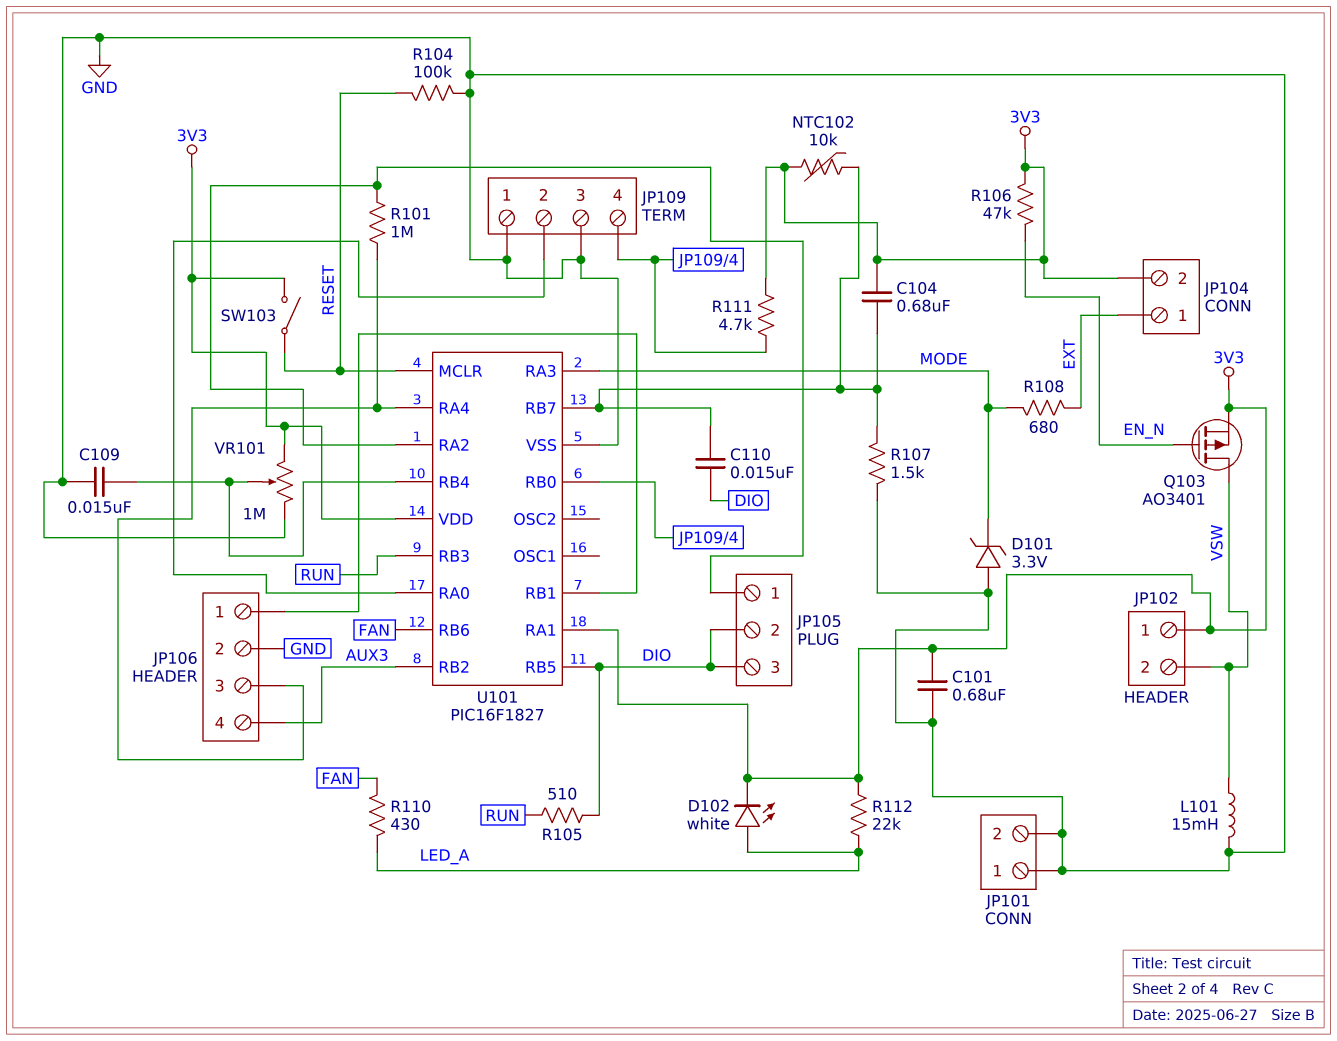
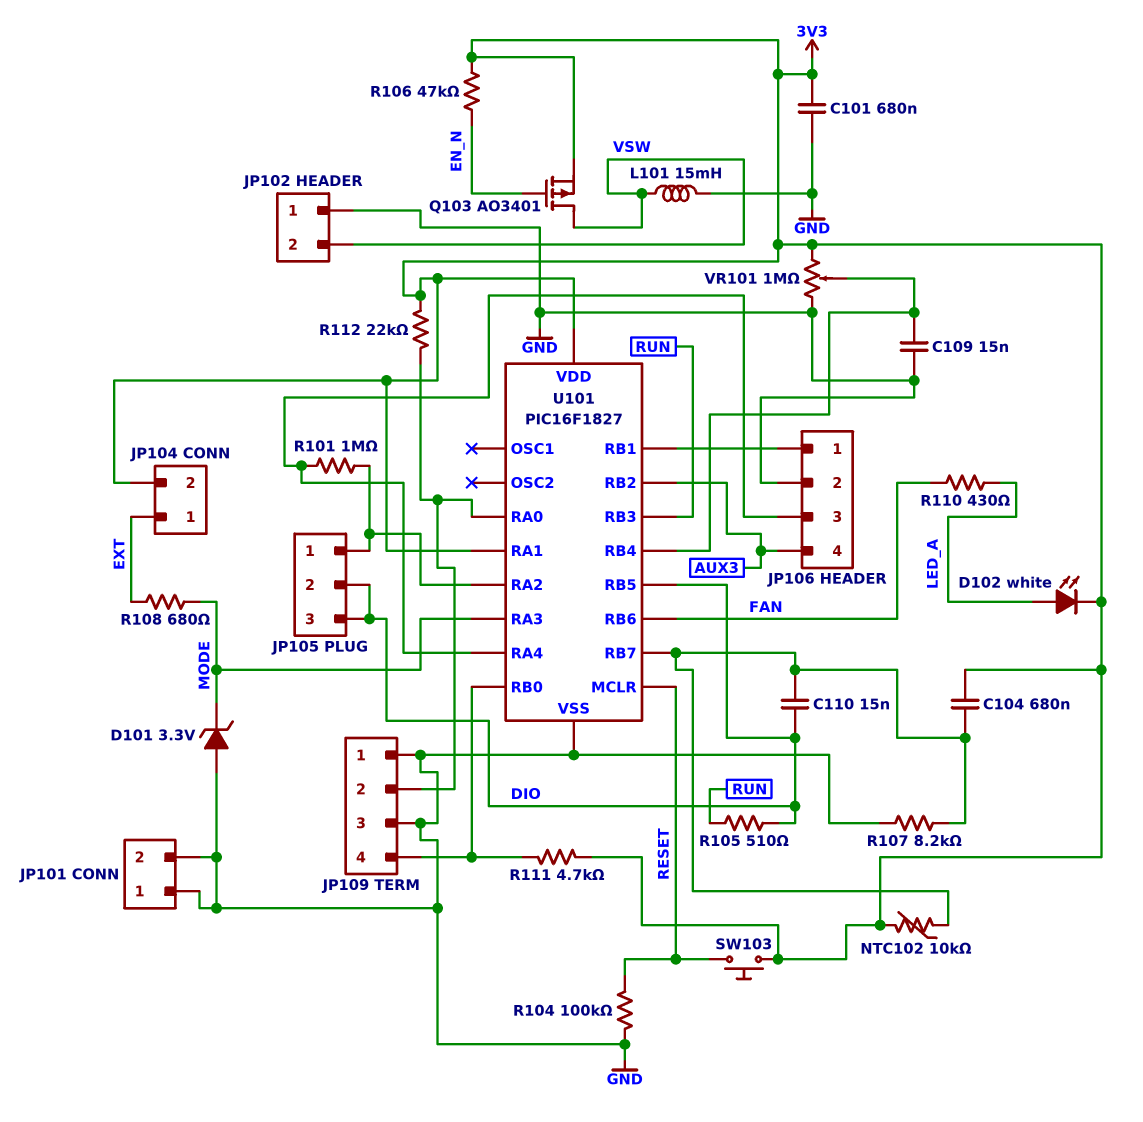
JP102 pin 1: 3V3 -> GND
R107: 1.5k (GND, U101/RB7) -> 8.2k (GND, U101/RB7)
R112: 22k (3V3, LED_A) -> 22k (3V3, JP109/2)
SW103: switch (3V3, RESET) -> button (3V3, RESET)

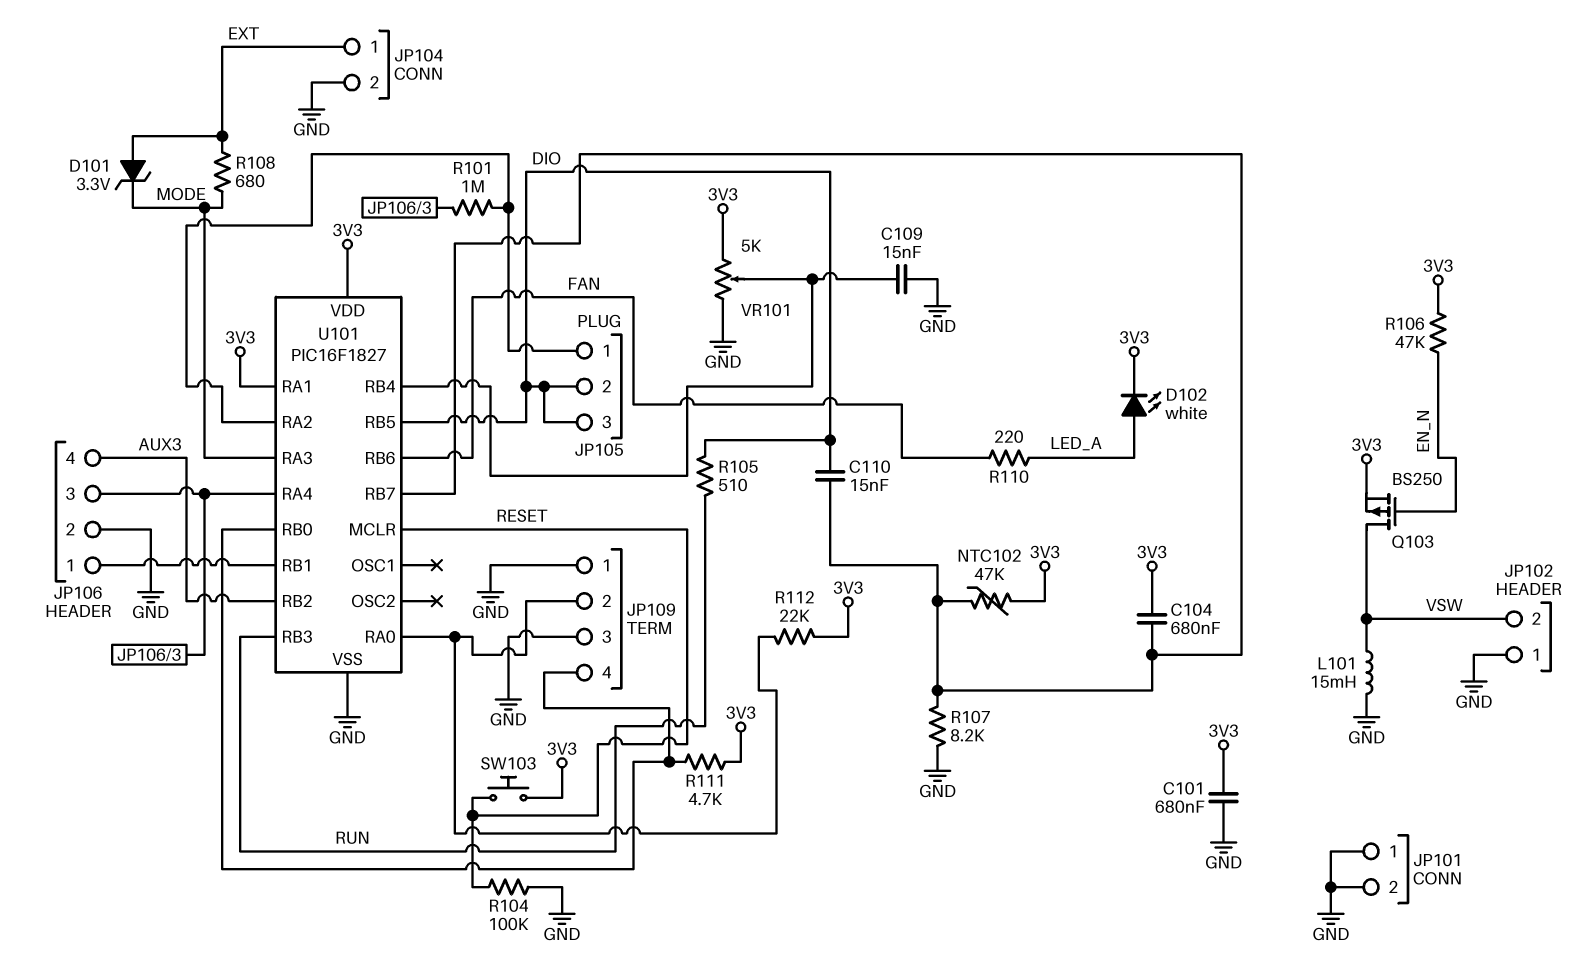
D101: zener 3.3V (A GND, K MODE) -> zener 3.3V (A EXT, K MODE)
JP104 pin 2: 3V3 -> GND
NTC102: 10k (3V3, U101/RB7) -> 47k (3V3, U101/RB7)
Q103: PMOS AO3401 (G EN_N, D VSW, S 3V3) -> PMOS BS250 (G EN_N, D VSW, S 3V3)
R110: 430 (FAN, LED_A) -> 220 (FAN, LED_A)
VR101: 1M (3V3, GND, wiper U101/RB4) -> 5k (3V3, GND, wiper U101/RB4)

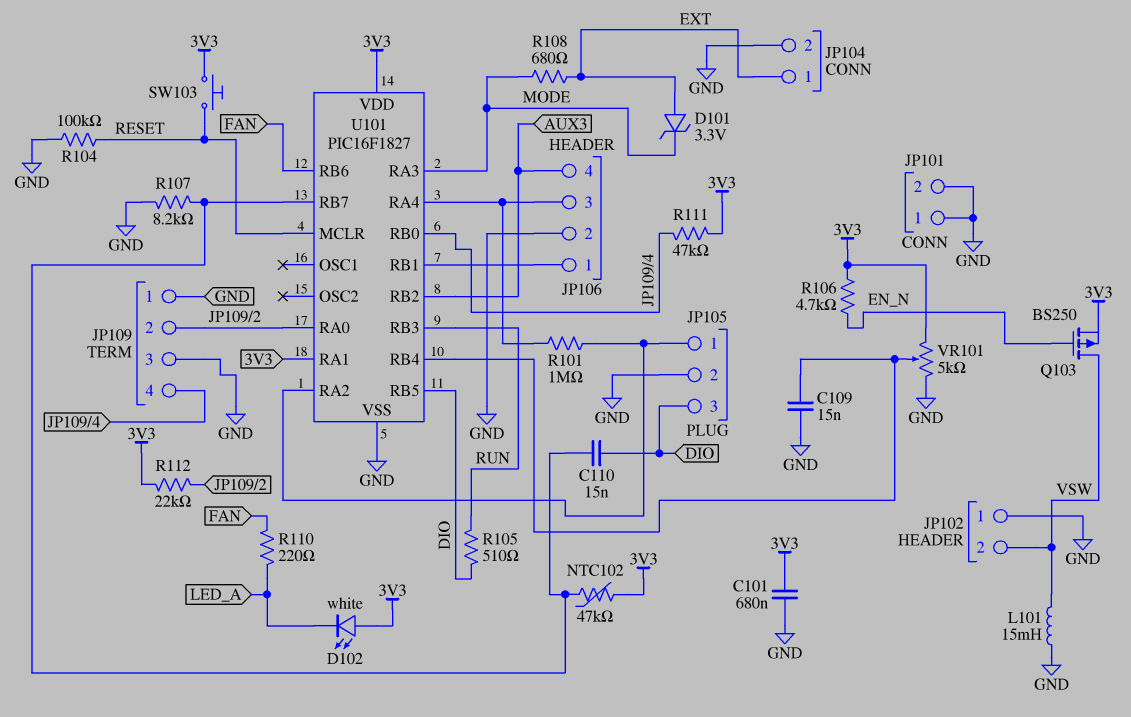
C104: 680nF (3V3, U101/RB7) -> none
D102: LED white (A LED_A, K 3V3) -> LED white (A 3V3, K LED_A)
JP105 pin 2: DIO -> GND
R106: 47k (3V3, EN_N) -> 4.7k (3V3, EN_N)
R111: 4.7k (3V3, JP109/4) -> 47k (3V3, JP109/4)

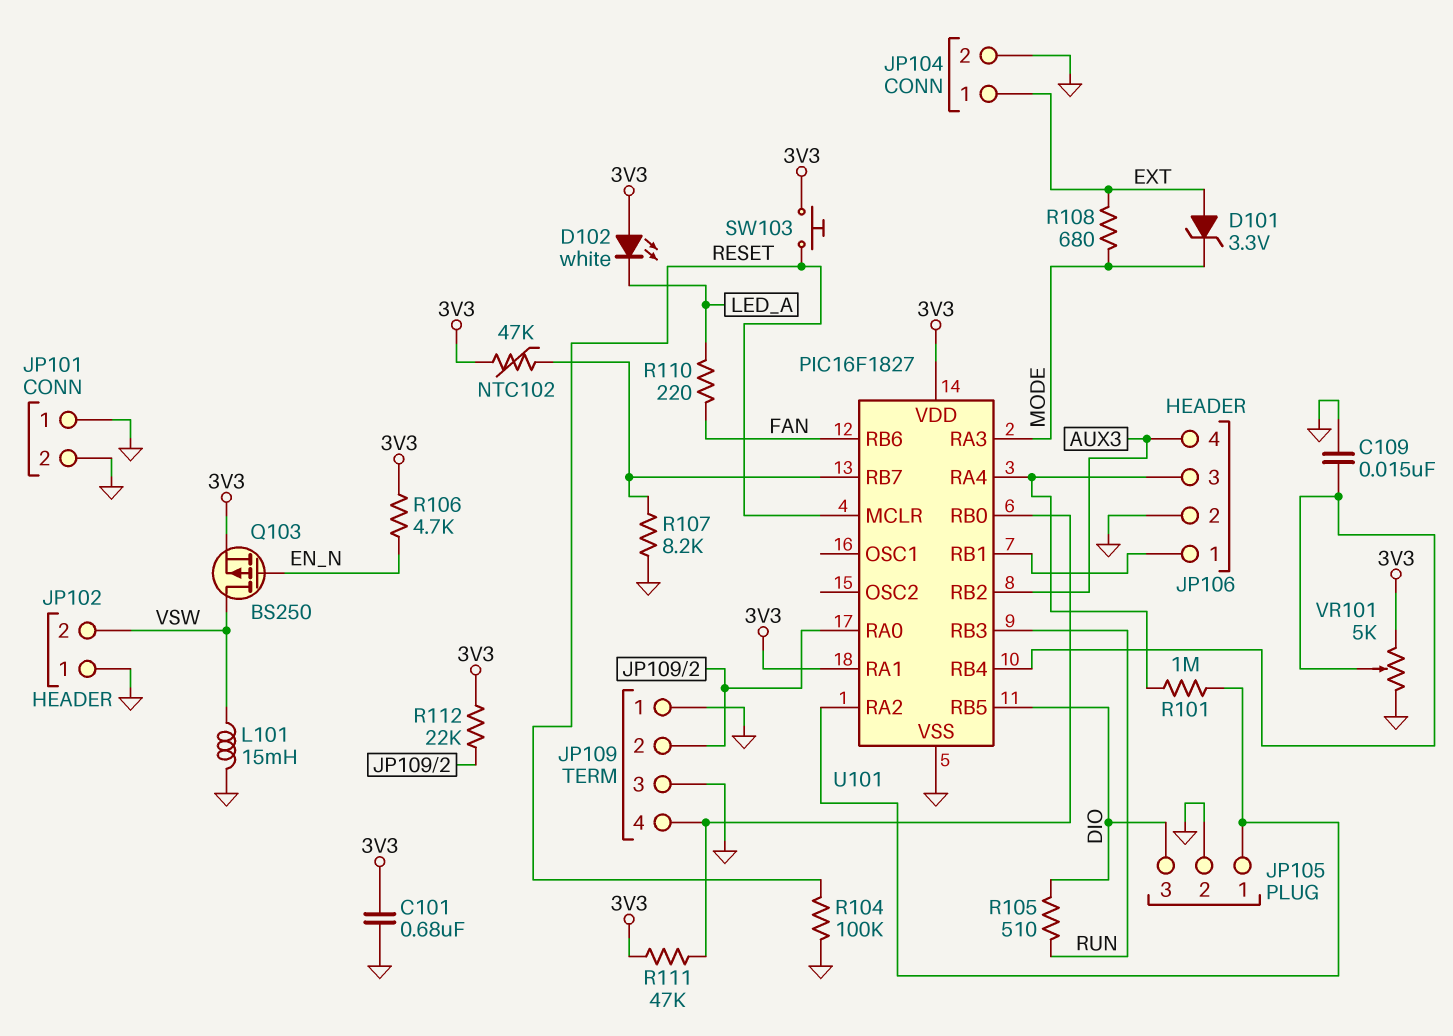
C110: 15nF (DIO, U101/RB7) -> none

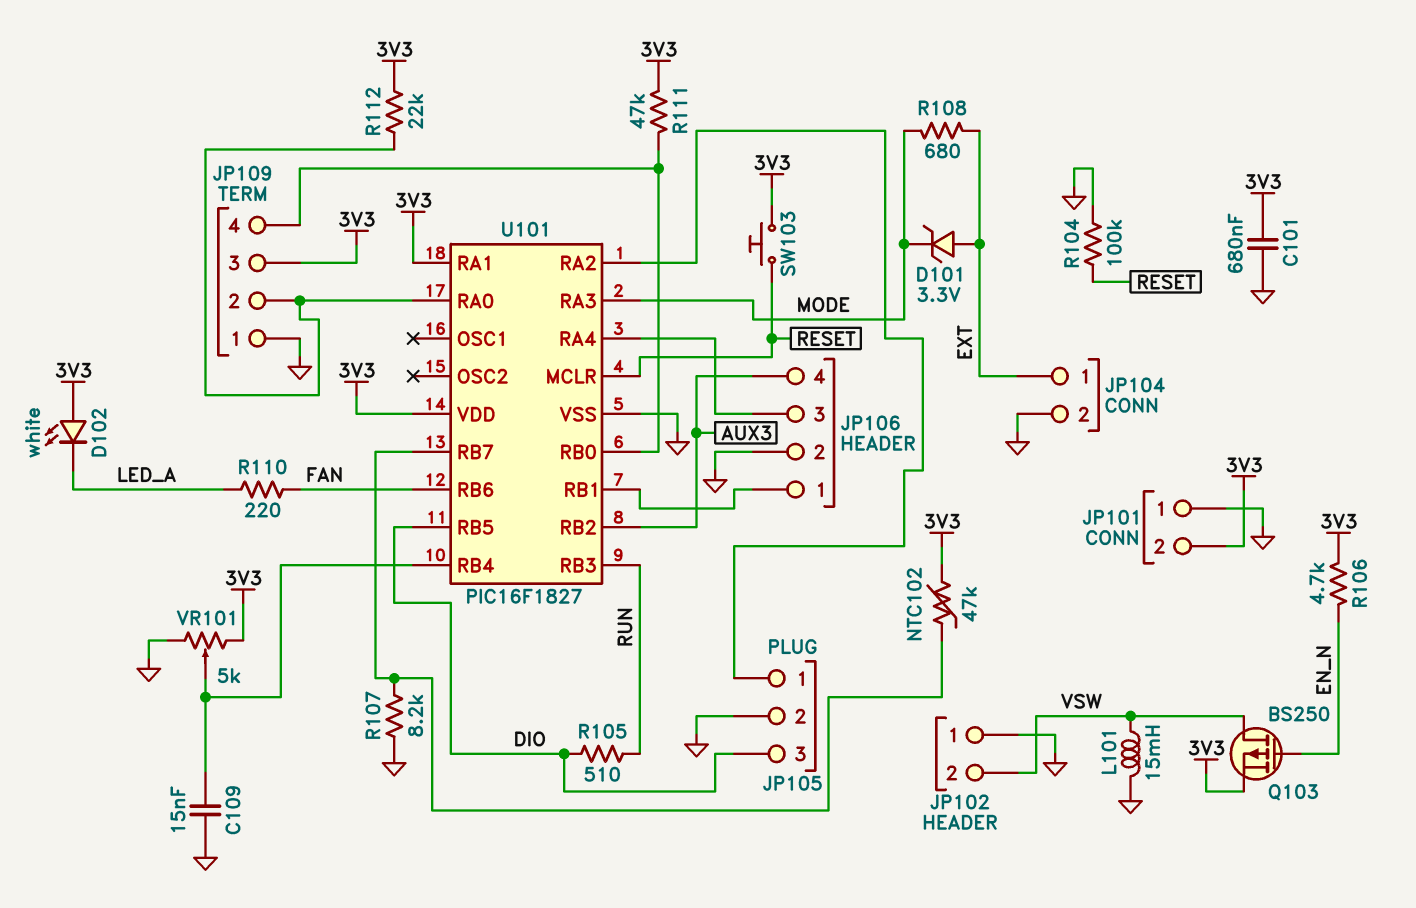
JP101 pin 2: GND -> 3V3
JP109 pin 3: GND -> 3V3
R101: 1M (JP105/1, JP106/3) -> none

